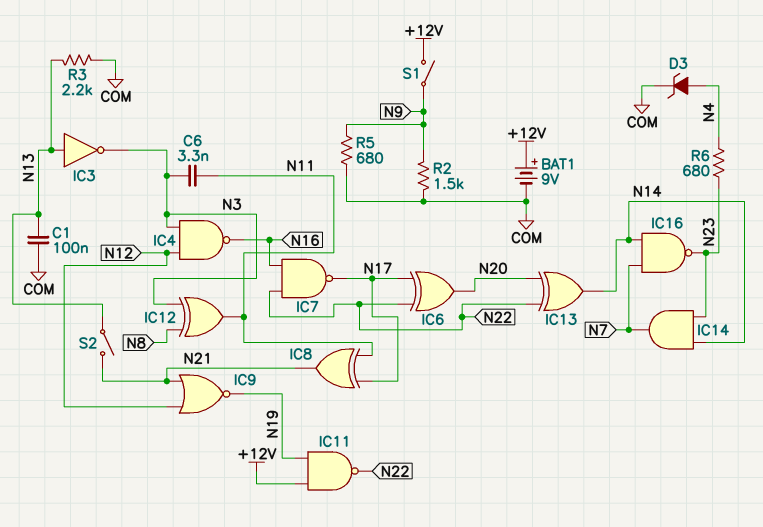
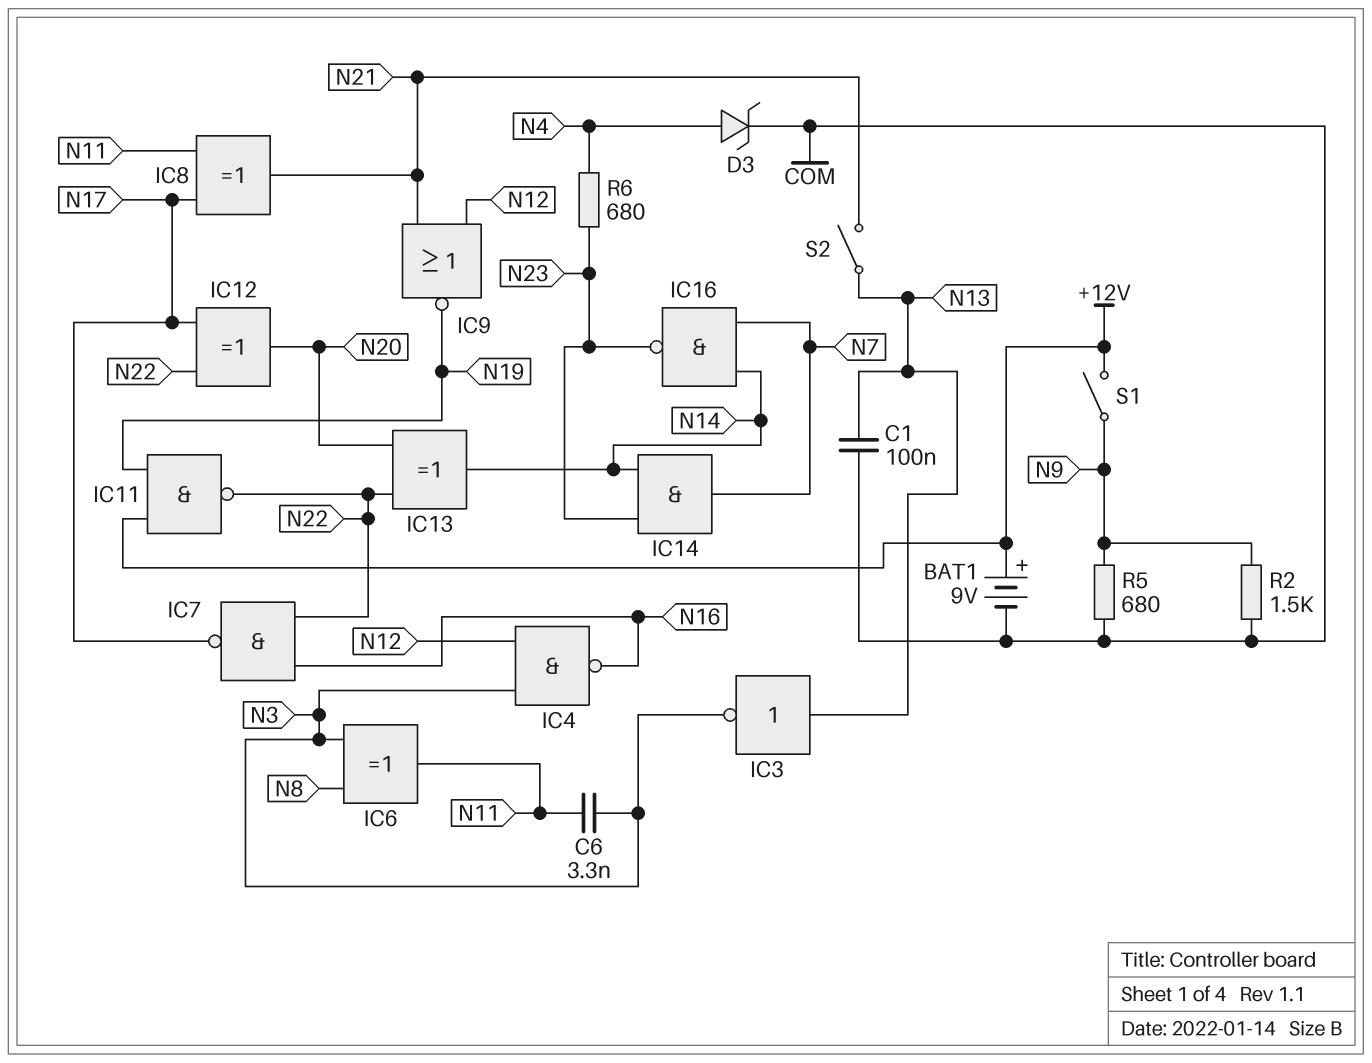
IC6: XOR (in N17, in N22, out N20) -> XOR (in N3, in N8, out N11)
IC12: XOR (in N3, in N8, out N11) -> XOR (in N17, in N22, out N20)
R3: 2.2k (COM, N13) -> none

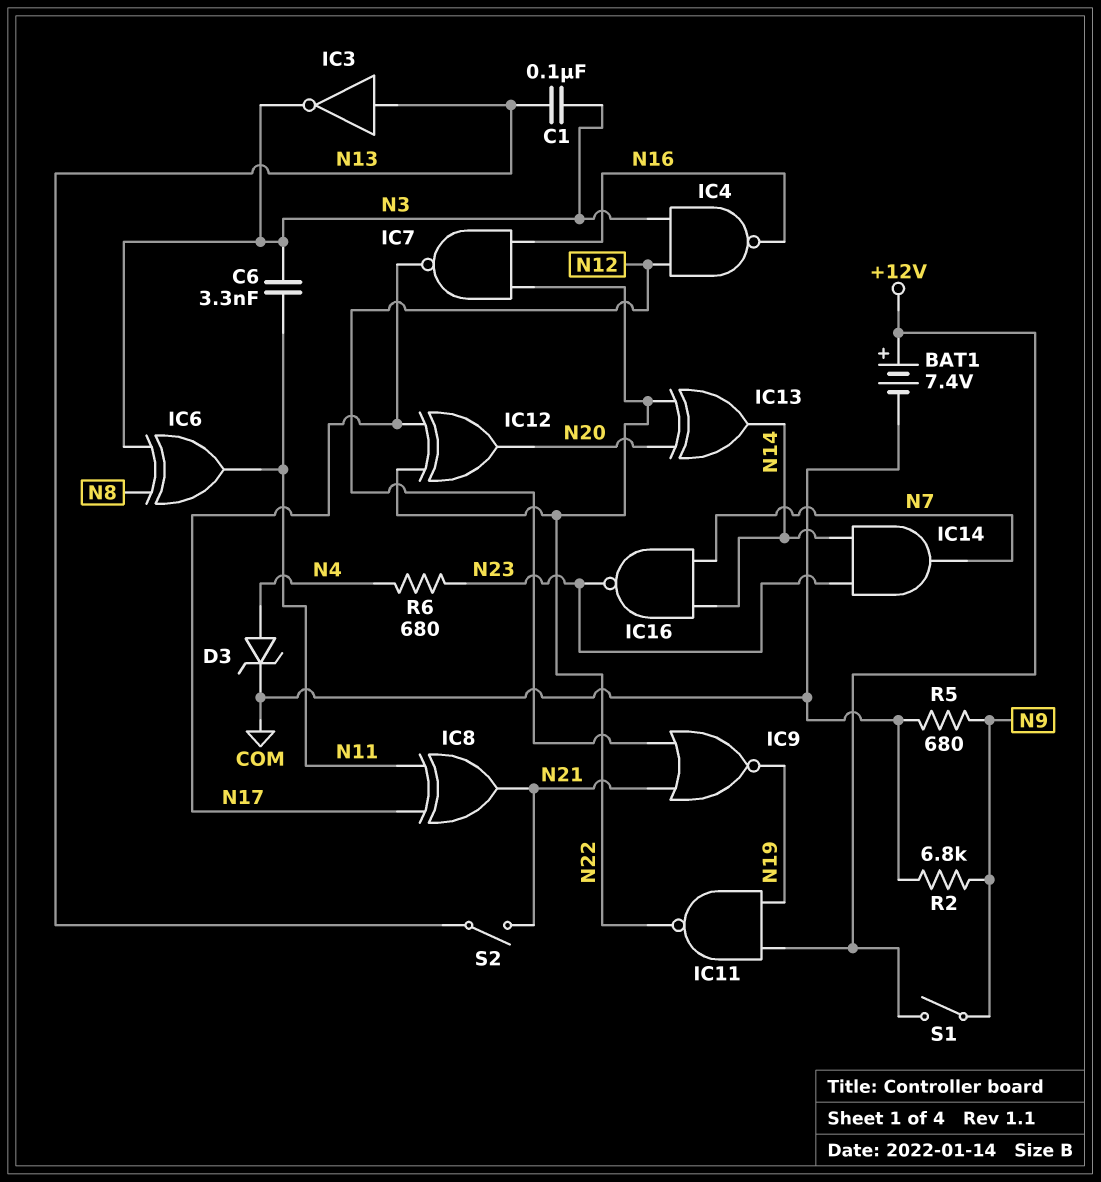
BAT1: 9V (plus +12V, minus COM) -> 7.4V (plus +12V, minus COM)
C1: 100nF (COM, N13) -> 100nF (N3, N13)
R2: 1.5k (COM, N9) -> 6.8k (COM, N9)

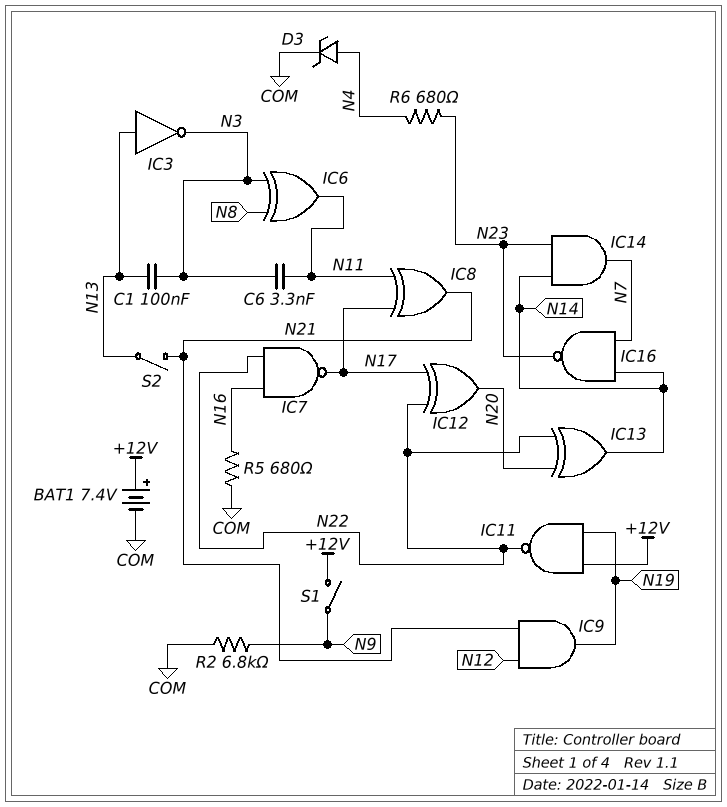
IC4: NAND (in N3, in N12, out N16) -> none
IC9: NOR (in N12, in N21, out N19) -> AND (in N12, in N21, out N19)
R5: 680 (COM, N9) -> 680 (COM, N16)

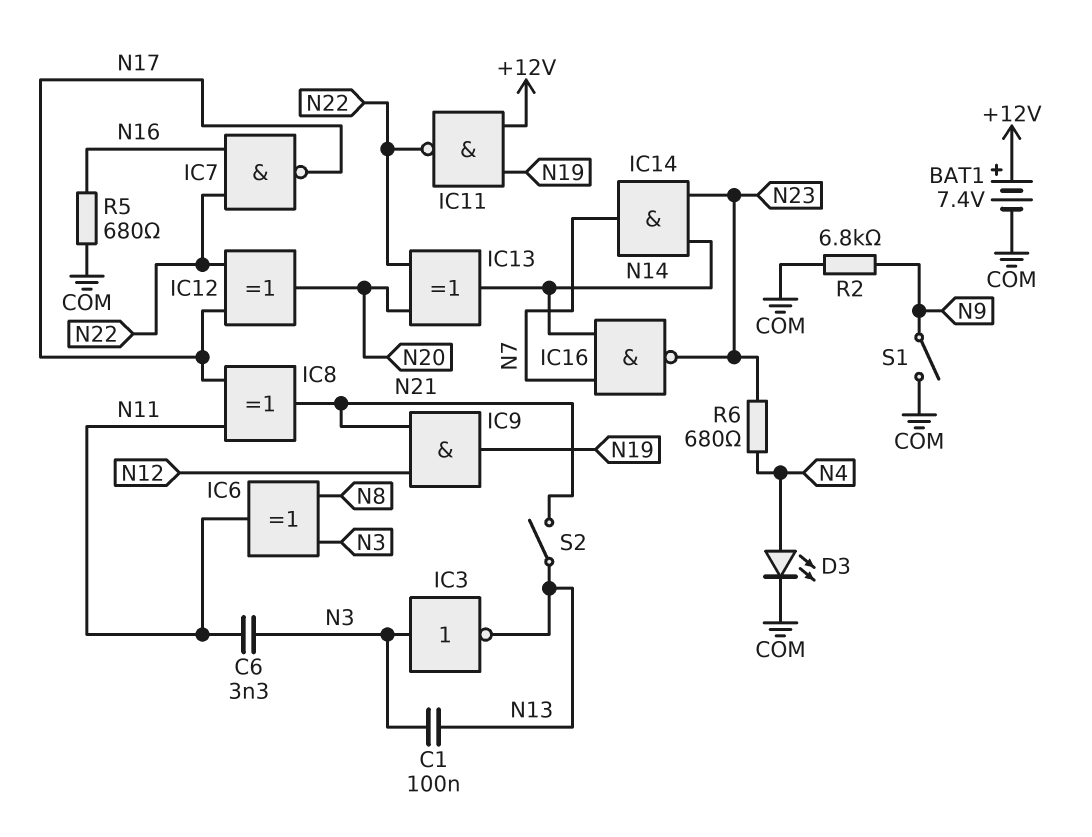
D3: zener (A N4, K COM) -> LED (A N4, K COM)
IC3: NOT (in N13, out N3) -> NOT (in N3, out N13)
S1: switch (+12V, N9) -> switch (COM, N9)

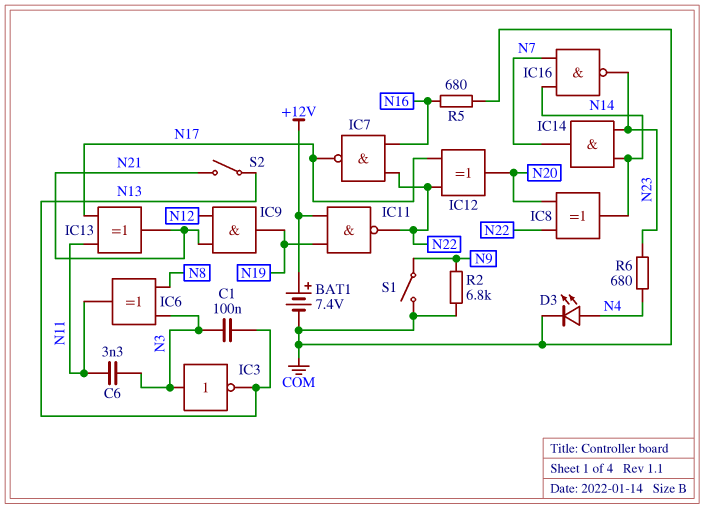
IC8: XOR (in N11, in N17, out N21) -> XOR (in N20, in N22, out N14)
IC13: XOR (in N20, in N22, out N14) -> XOR (in N11, in N17, out N21)

